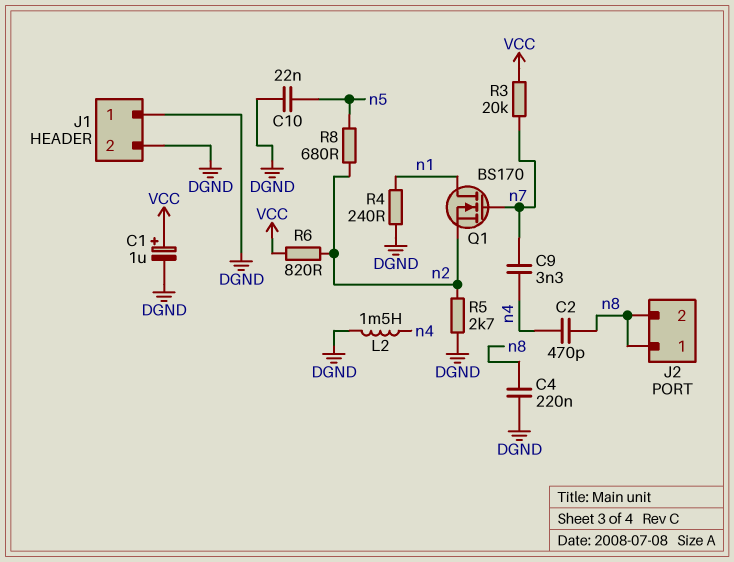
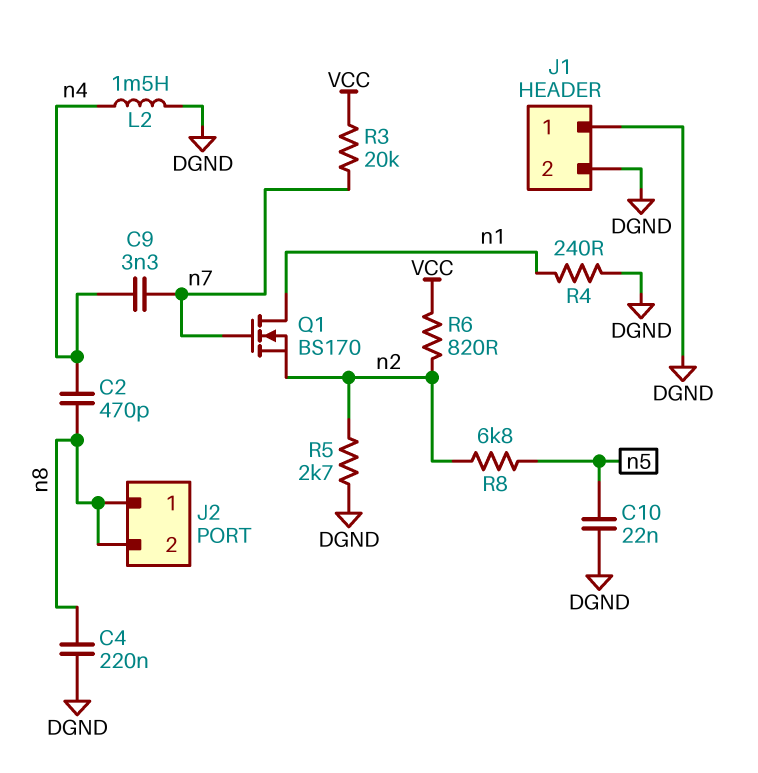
C1: 1uF (plus VCC, minus DGND) -> none
R8: 680 (n2, n5) -> 6.8k (n2, n5)

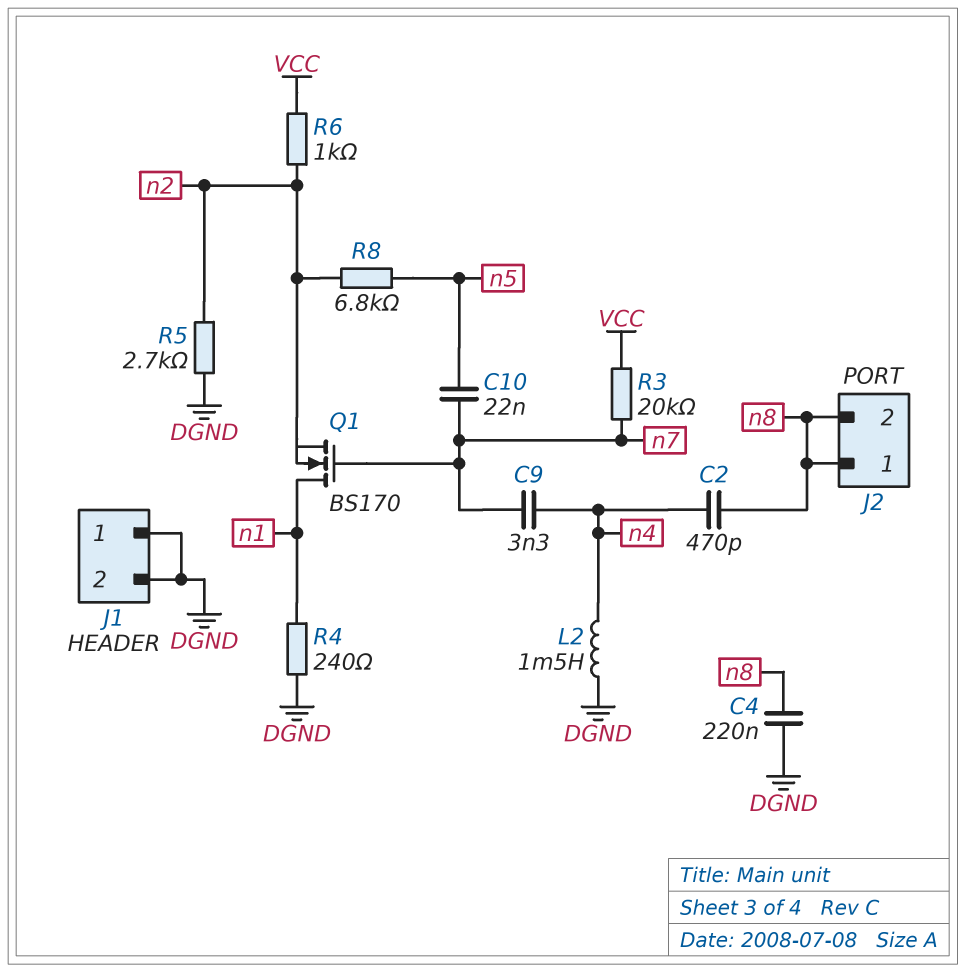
C10: 22nF (DGND, n5) -> 22nF (n5, n7)
R6: 820 (VCC, n2) -> 1k (VCC, n2)

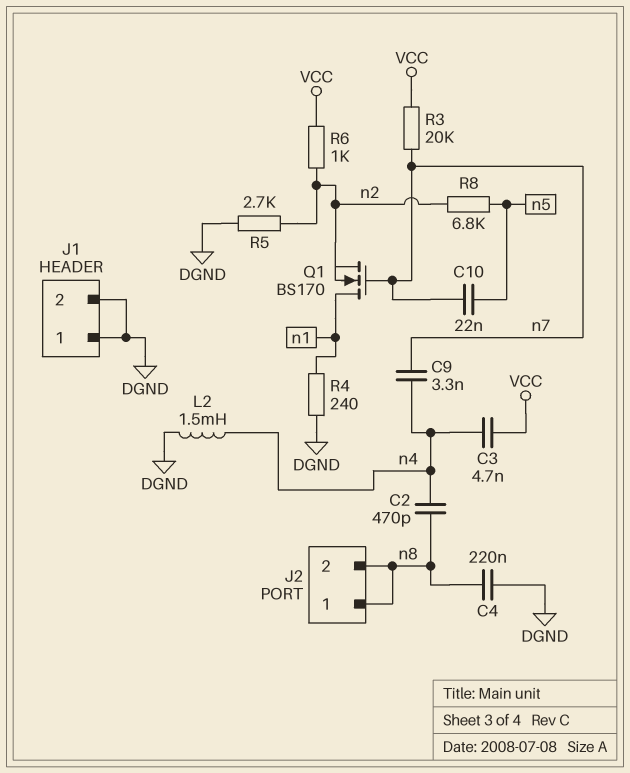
C3: none -> 4.7nF (VCC, n4)

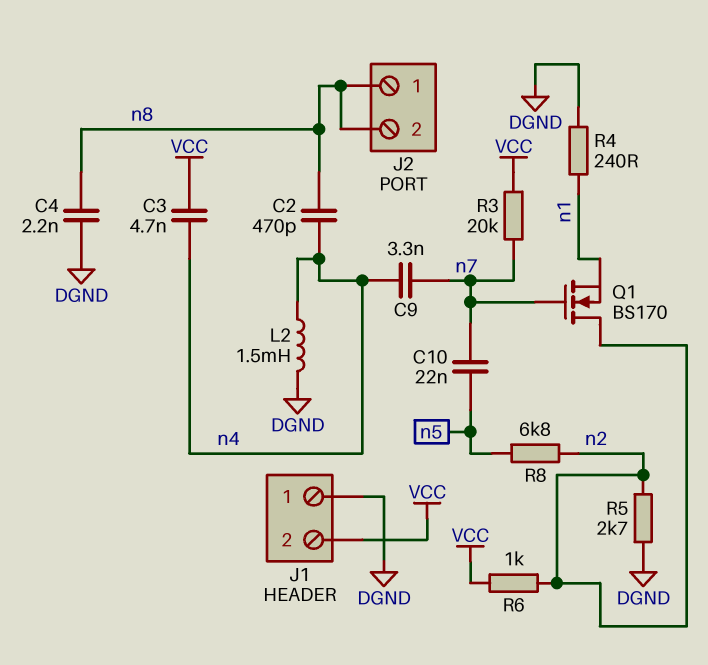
C4: 220nF (DGND, n8) -> 2.2nF (DGND, n8)
J1 pin 2: DGND -> VCC
Q1: NMOS BS170 (G n7, D n1, S n2) -> NMOS BS170 (G n7, D n2, S n1)

